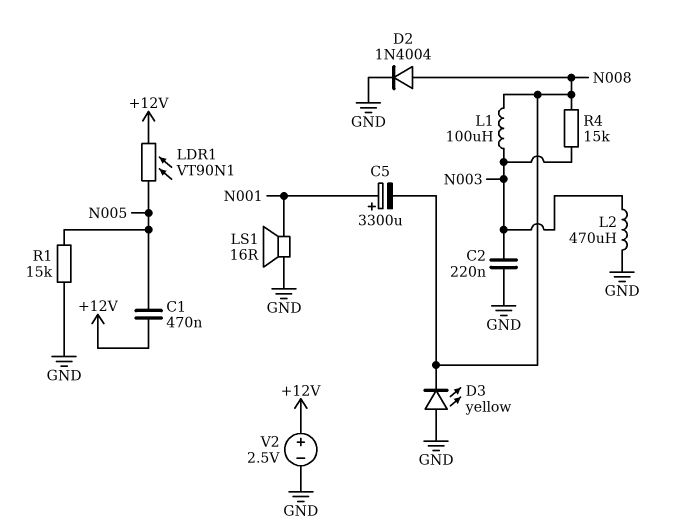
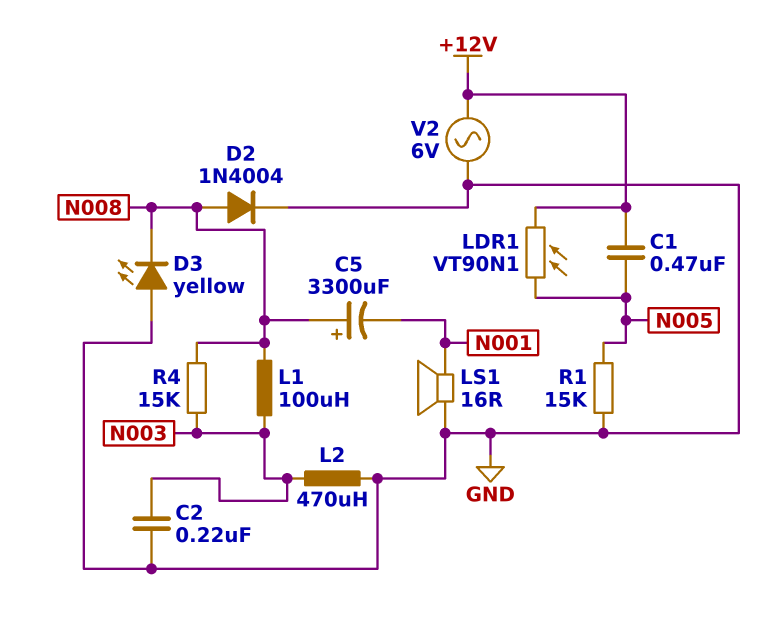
C5: 3300uF (plus N001, minus N008) -> 3300uF (plus N008, minus N001)
V2: 2.5V (plus +12V, minus GND) -> AC 6V (+12V, GND)

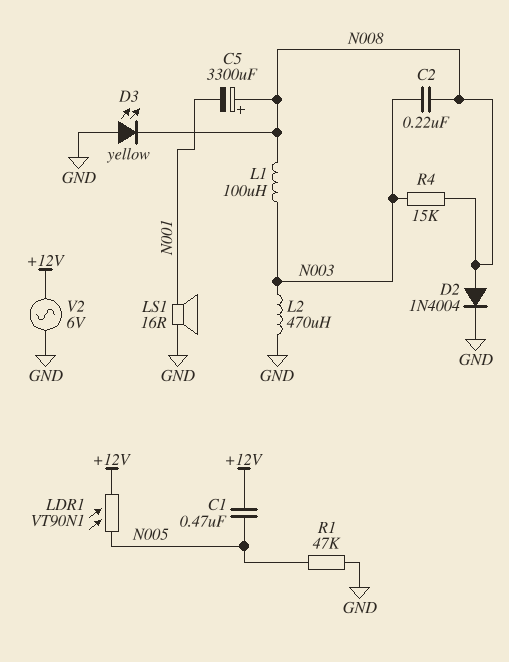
C2: 220nF (GND, N003) -> 220nF (N003, N008)
R1: 15k (GND, N005) -> 47k (GND, N005)

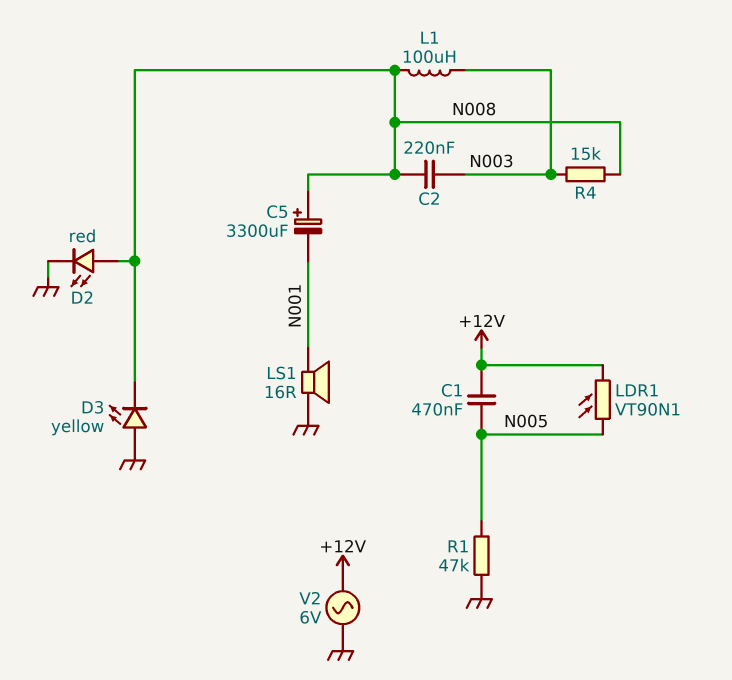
D2: diode 1N4004 (A N008, K GND) -> LED red (A N008, K GND)
L2: 470uH (GND, N003) -> none

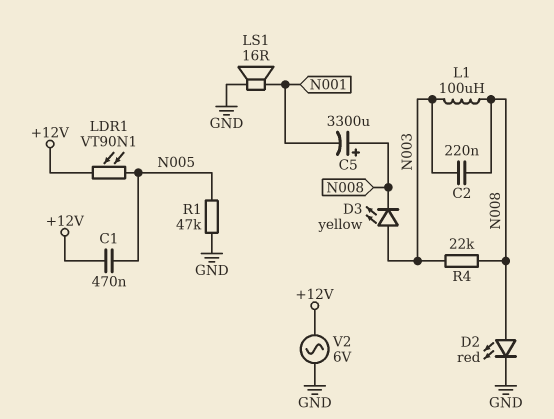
D3: LED yellow (A GND, K N008) -> LED yellow (A N003, K N008)
R4: 15k (N003, N008) -> 22k (N003, N008)

